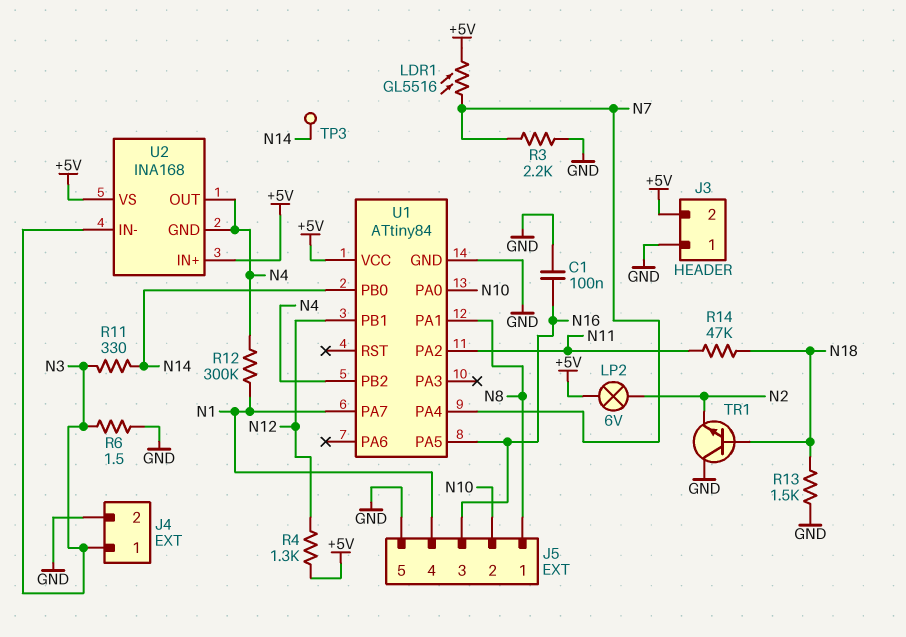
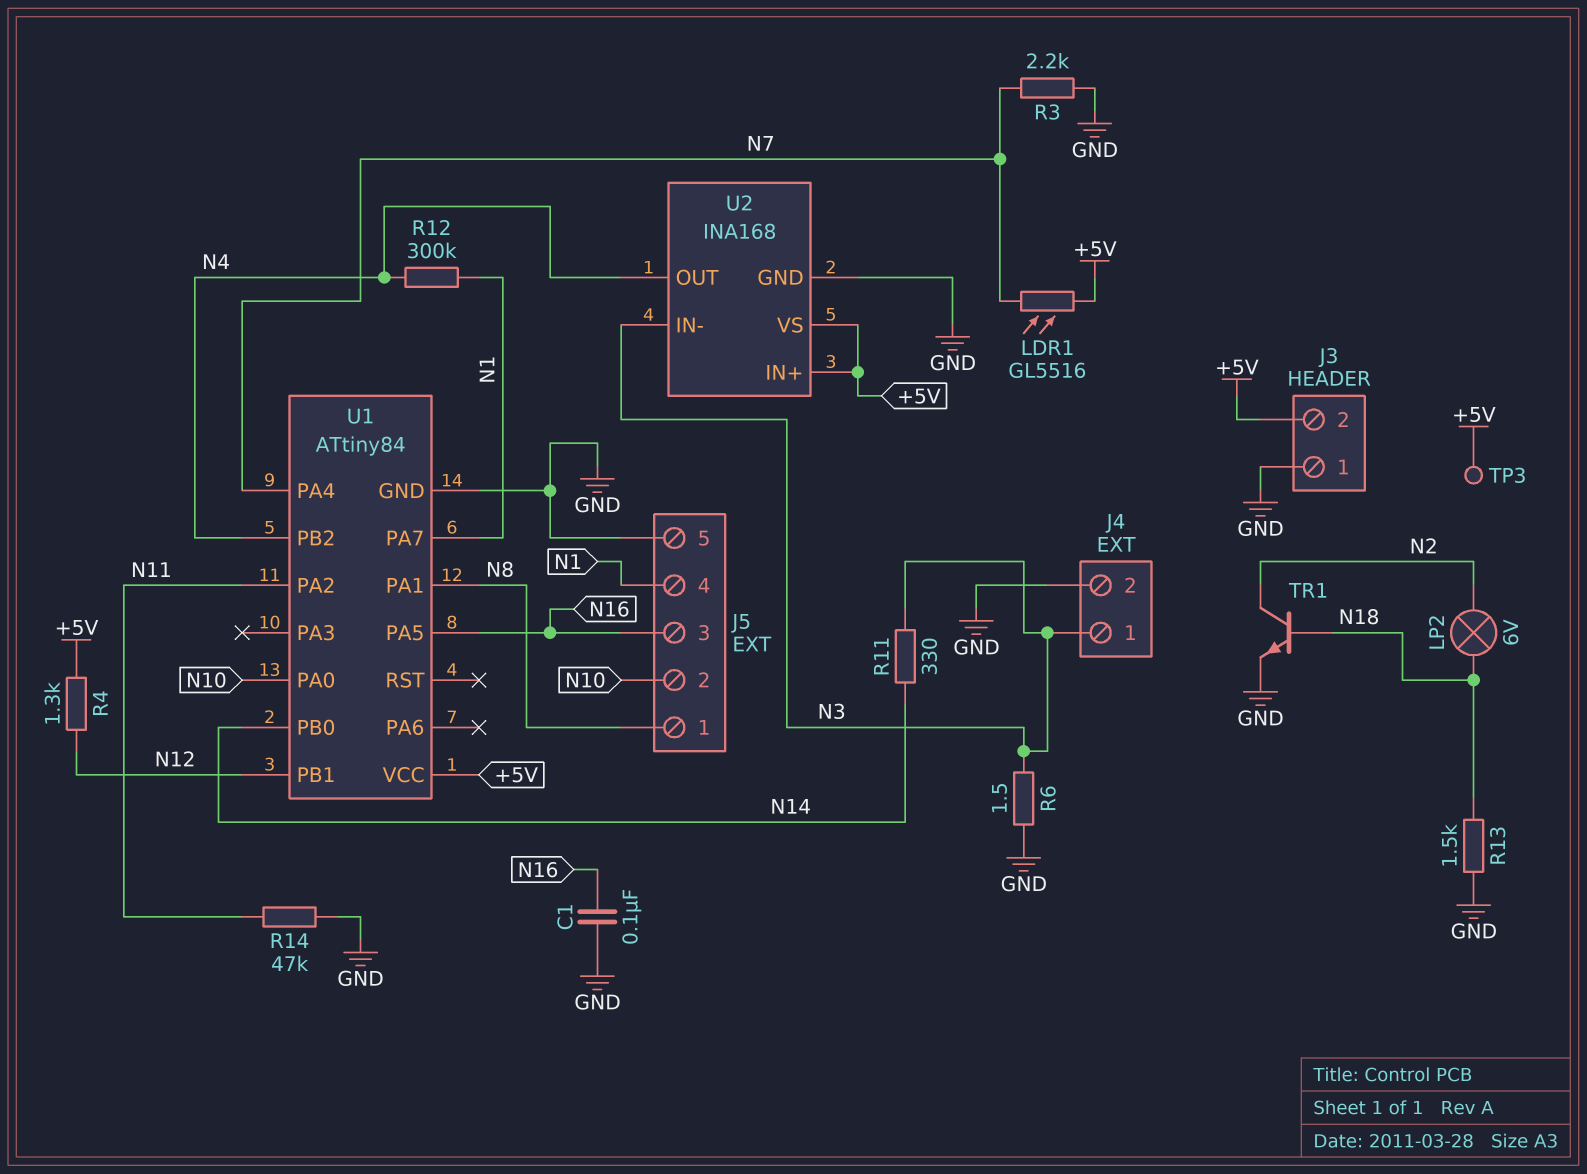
LP2: lamp 6V (+5V, N2) -> lamp 6V (N2, N18)
R14: 47k (N11, N18) -> 47k (GND, N11)
TP3: test point (N14) -> test point (+5V)
TR1: NPN (B N18, C GND, E N2) -> NPN (B N18, C N2, E GND)
U2 pin GND: N4 -> GND

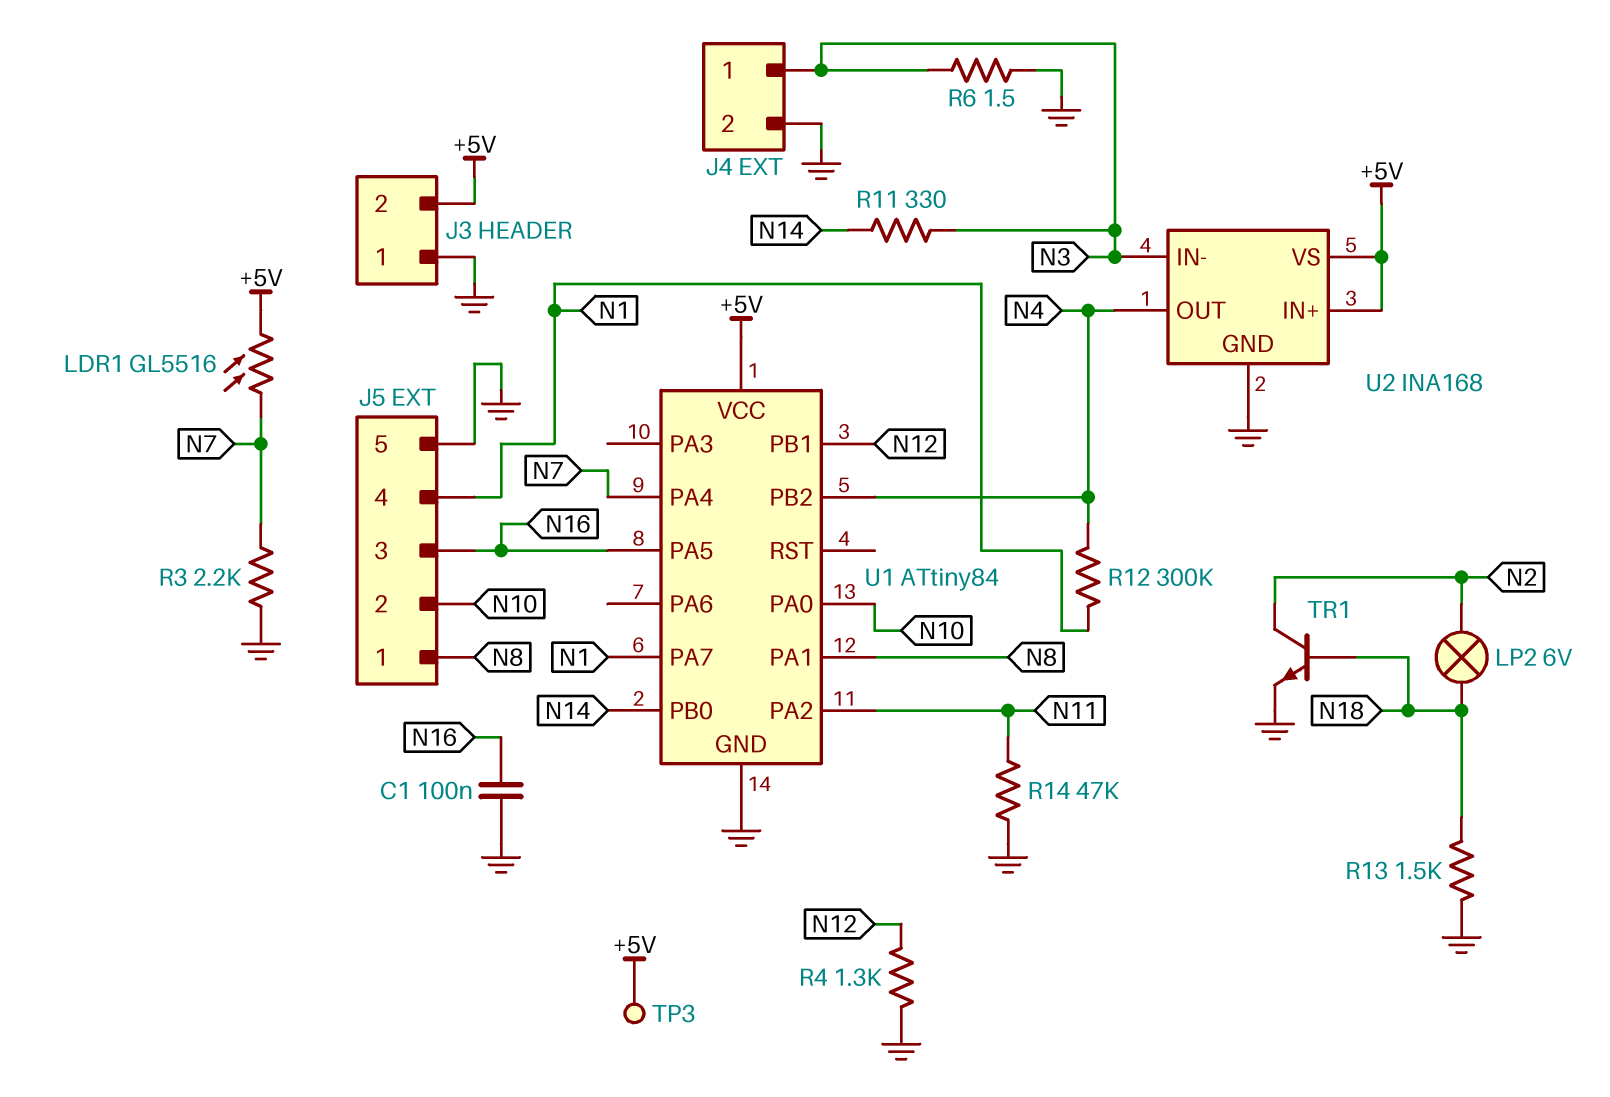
R4: 1.3k (+5V, N12) -> 1.3k (GND, N12)

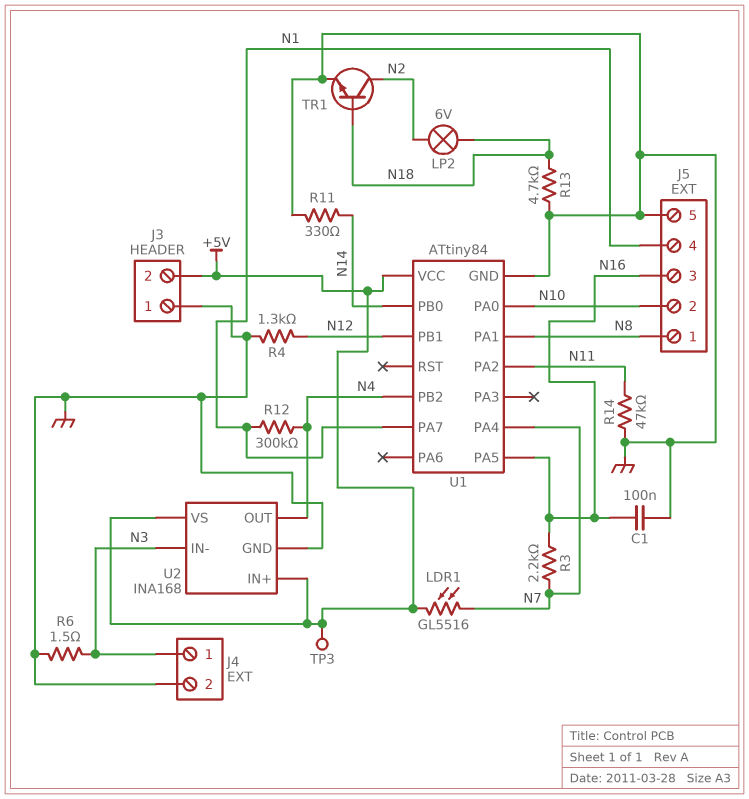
R3: 2.2k (GND, N7) -> 2.2k (N7, N16)
R11: 330 (N3, N14) -> 330 (GND, N14)
R13: 1.5k (GND, N18) -> 4.7k (GND, N18)

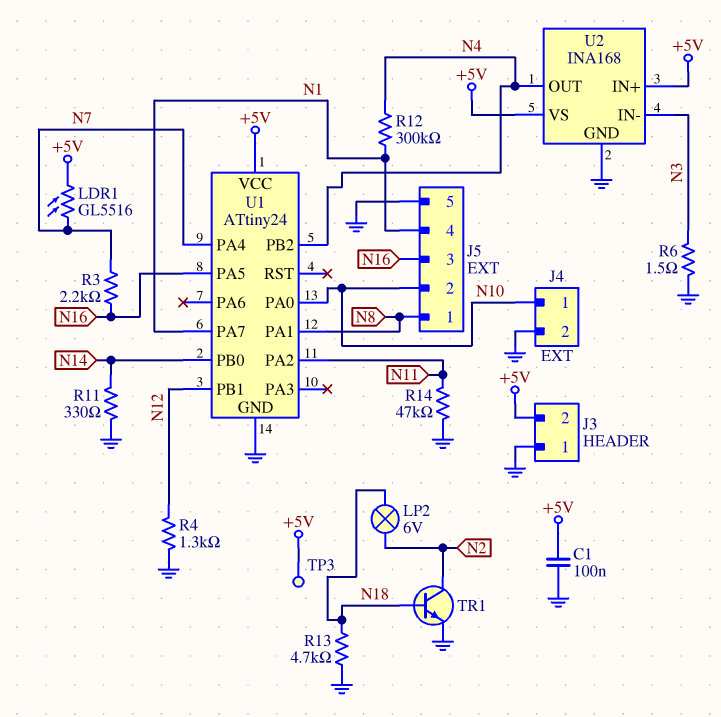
C1: 100nF (GND, N16) -> 100nF (+5V, GND)
J4 pin 1: N3 -> N10
U1: ATtiny84 -> ATtiny24

